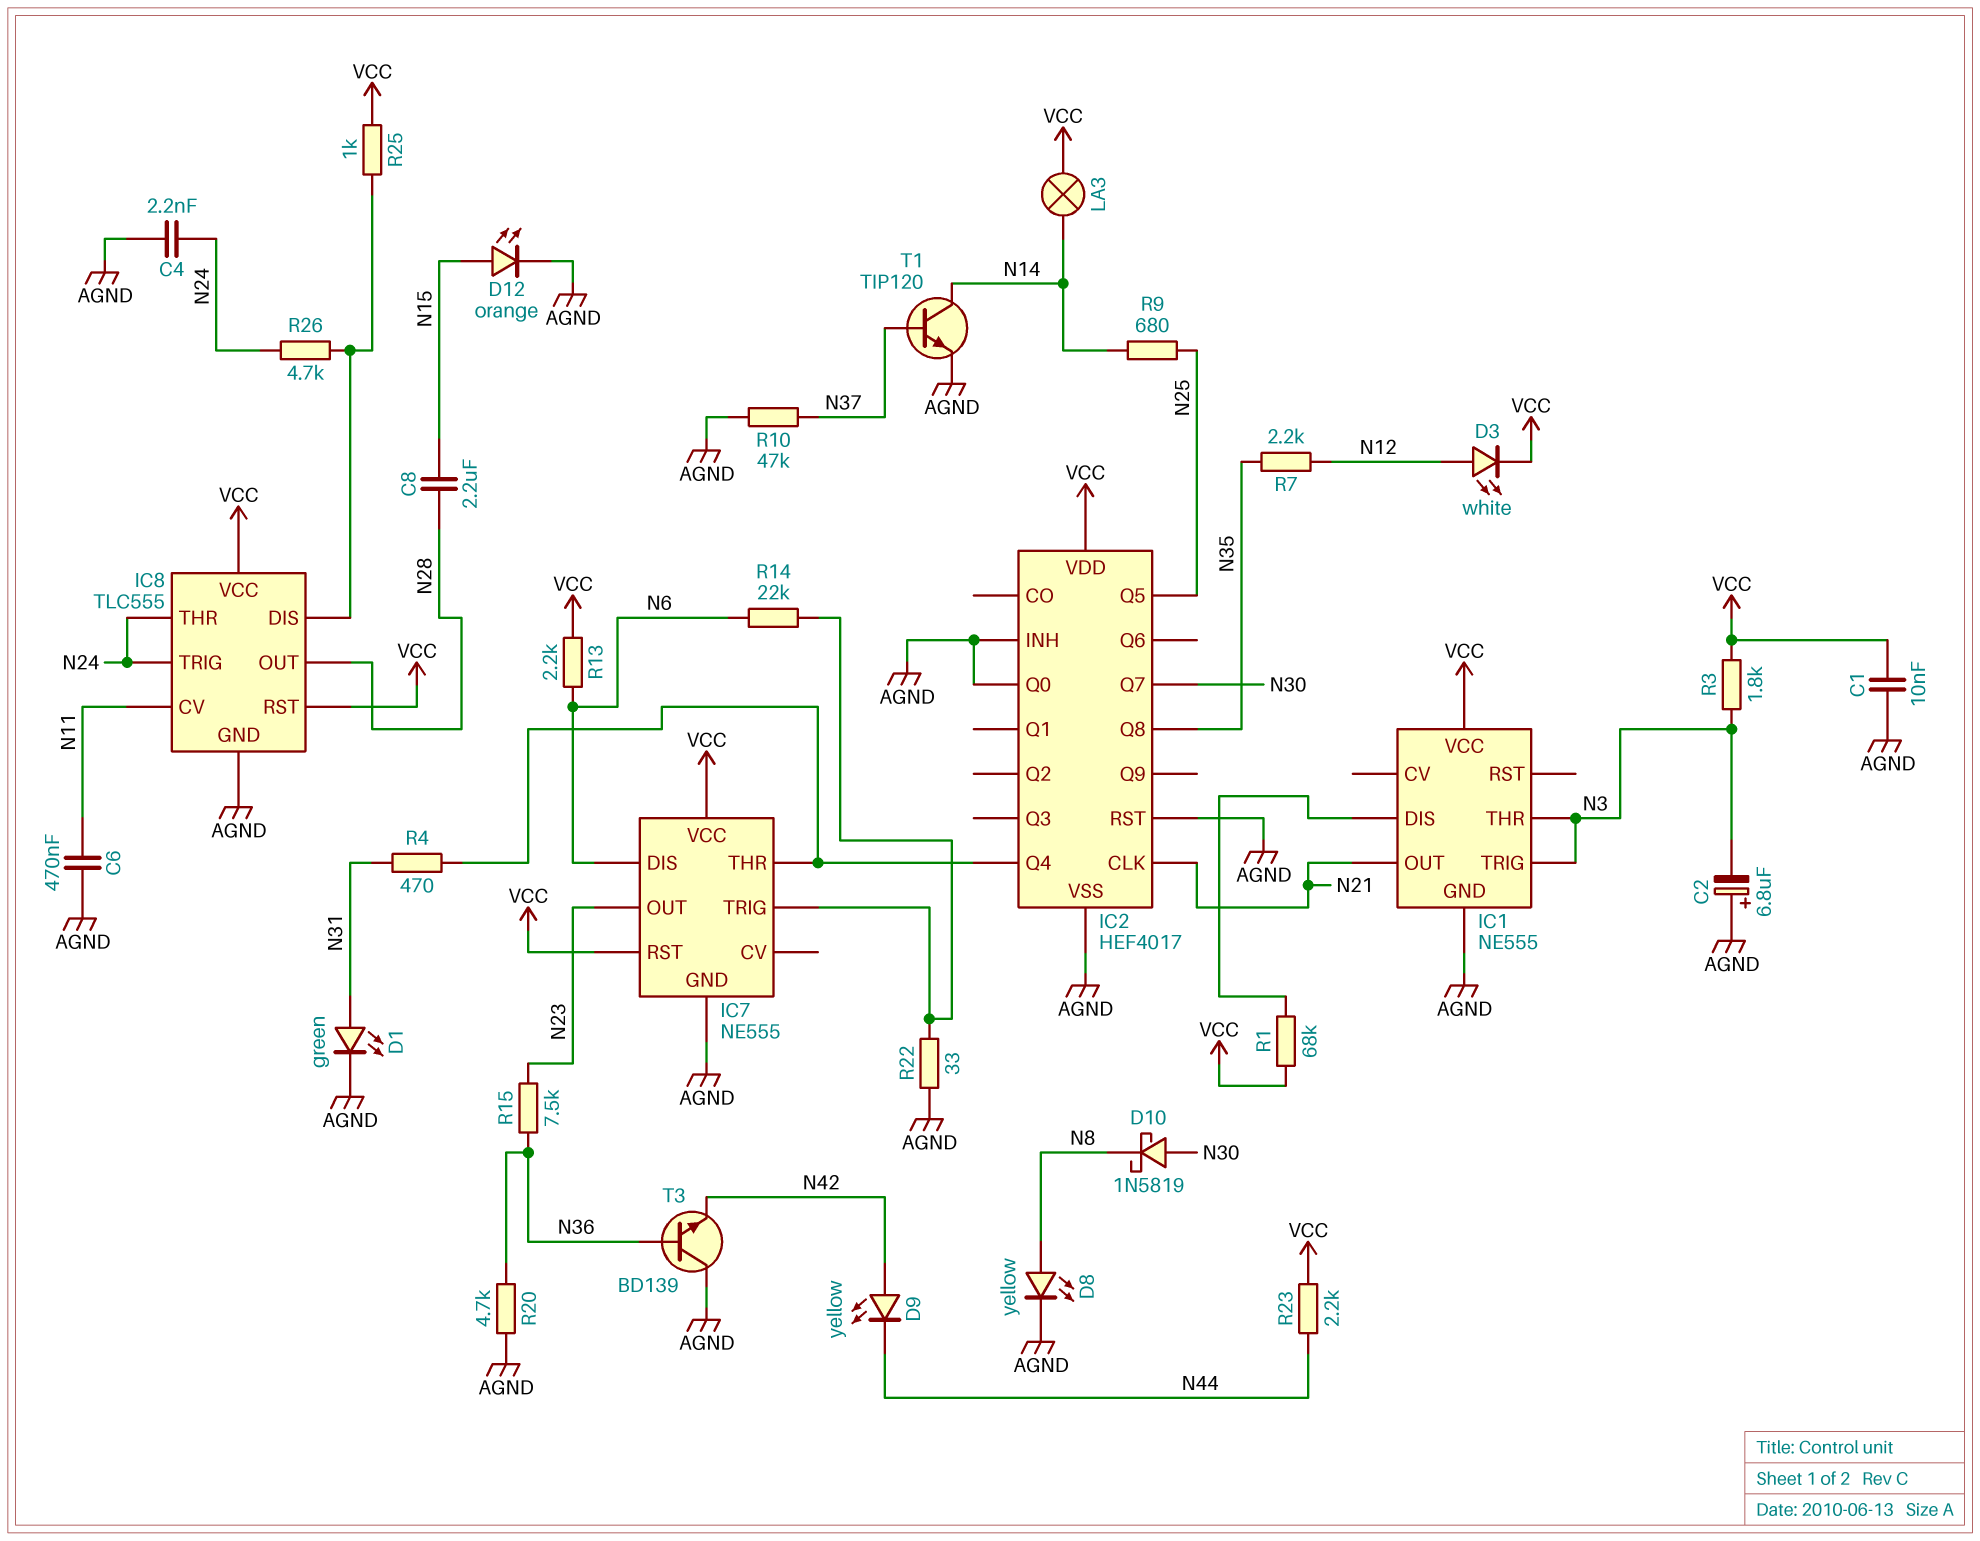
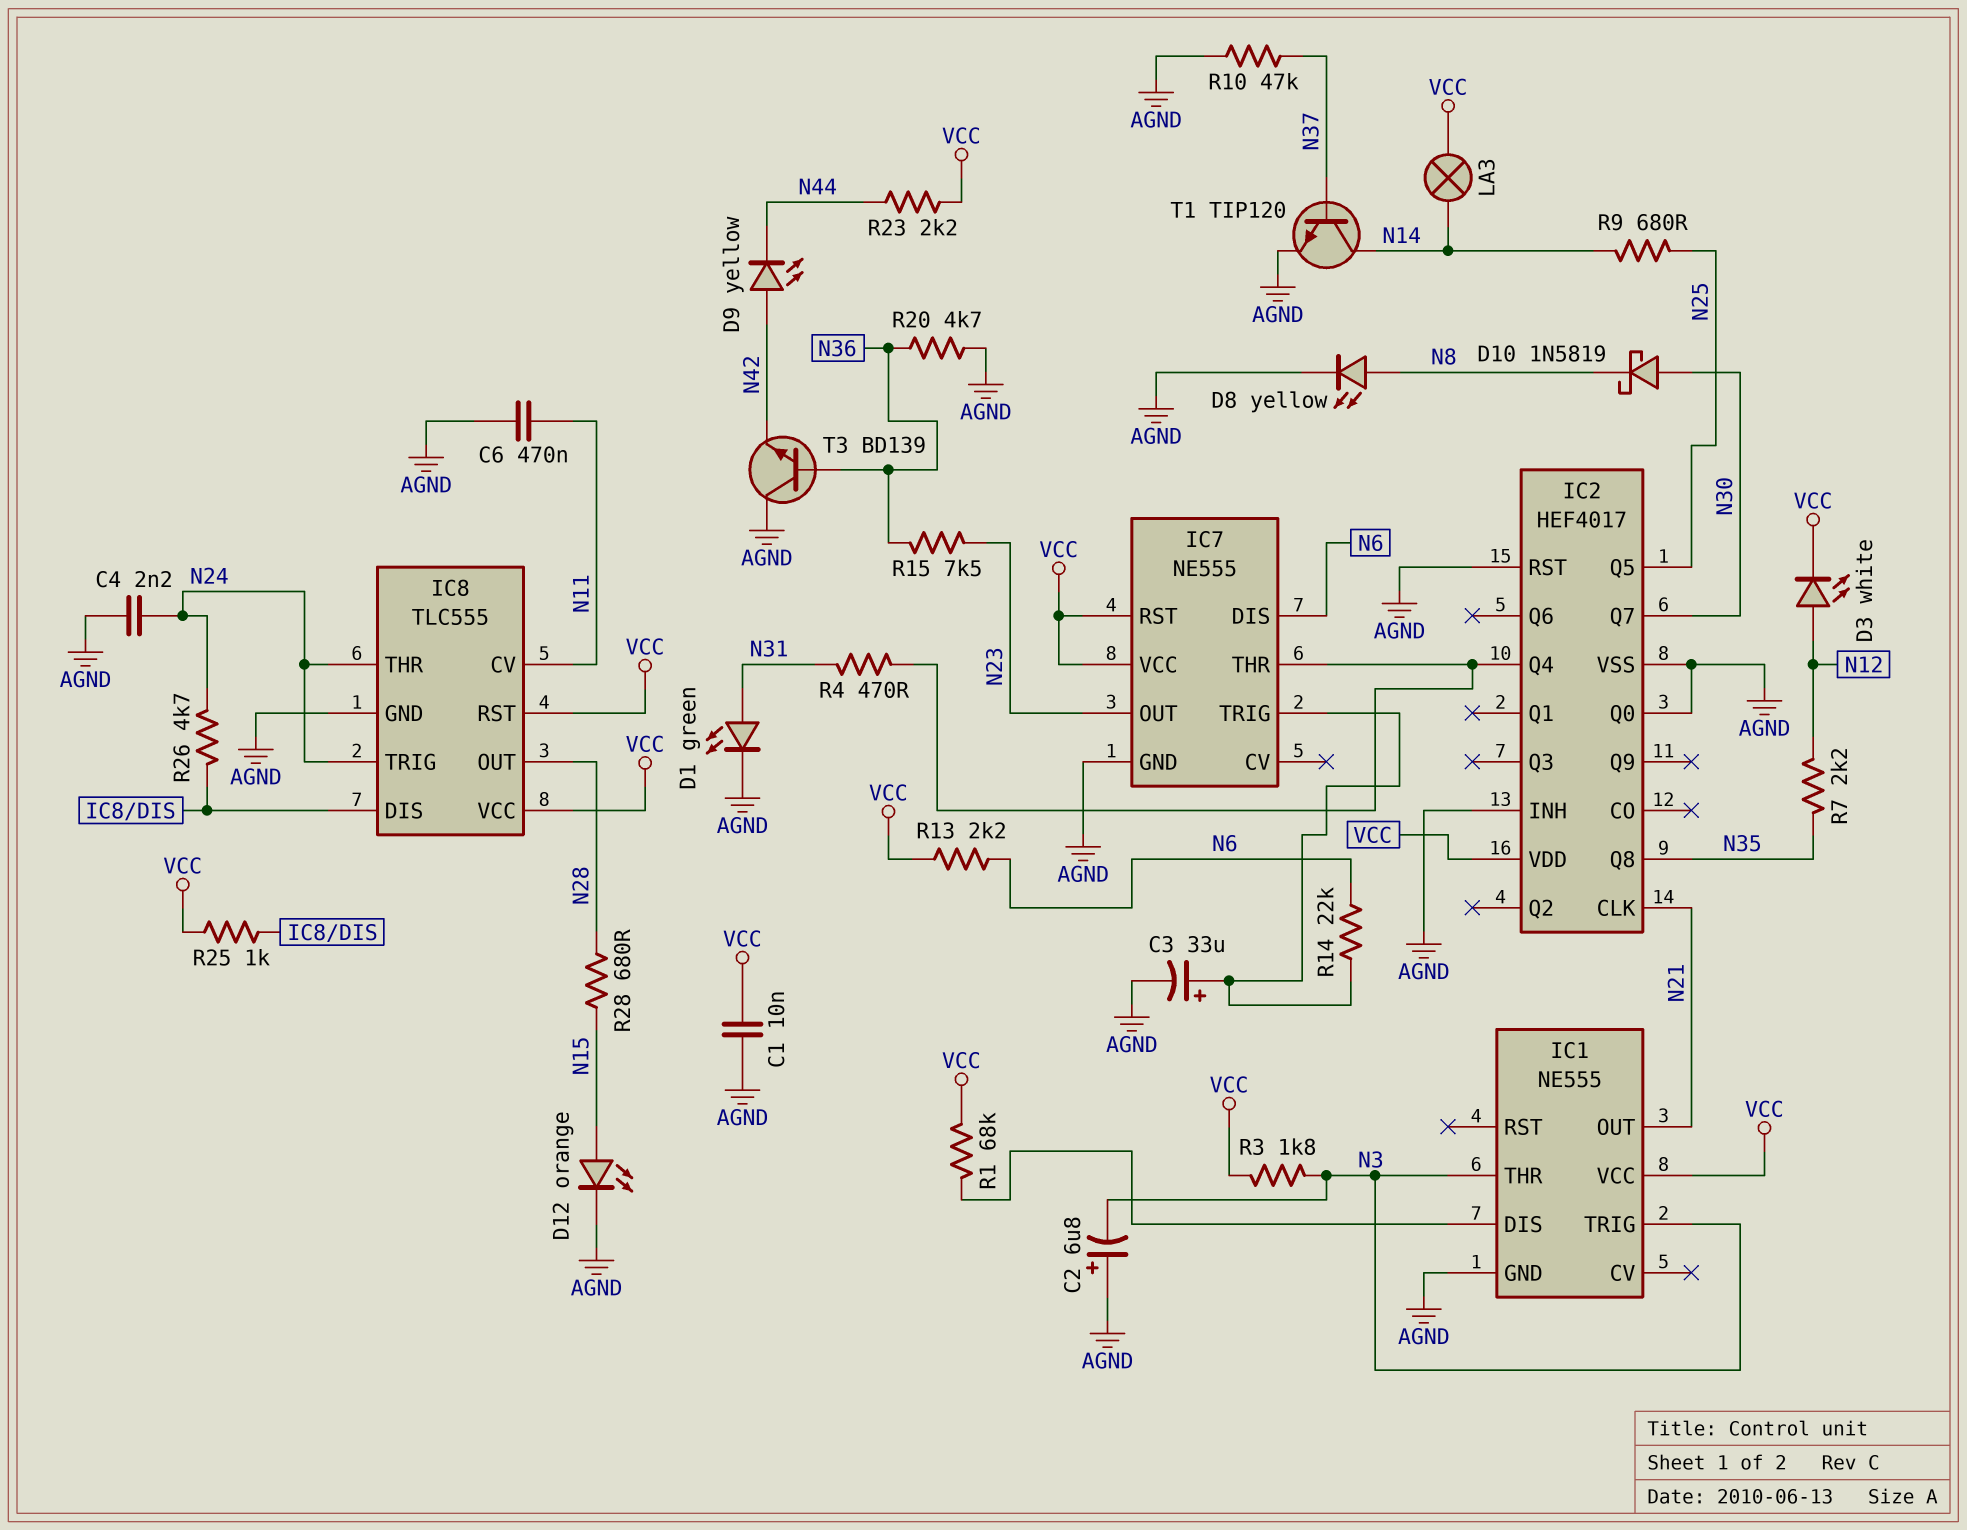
C3: none -> 33uF (plus IC7/TRIG, minus AGND)
C8: 2.2uF (N15, N28) -> none
R22: 33 (AGND, IC7/TRIG) -> none
R28: none -> 680 (N15, N28)

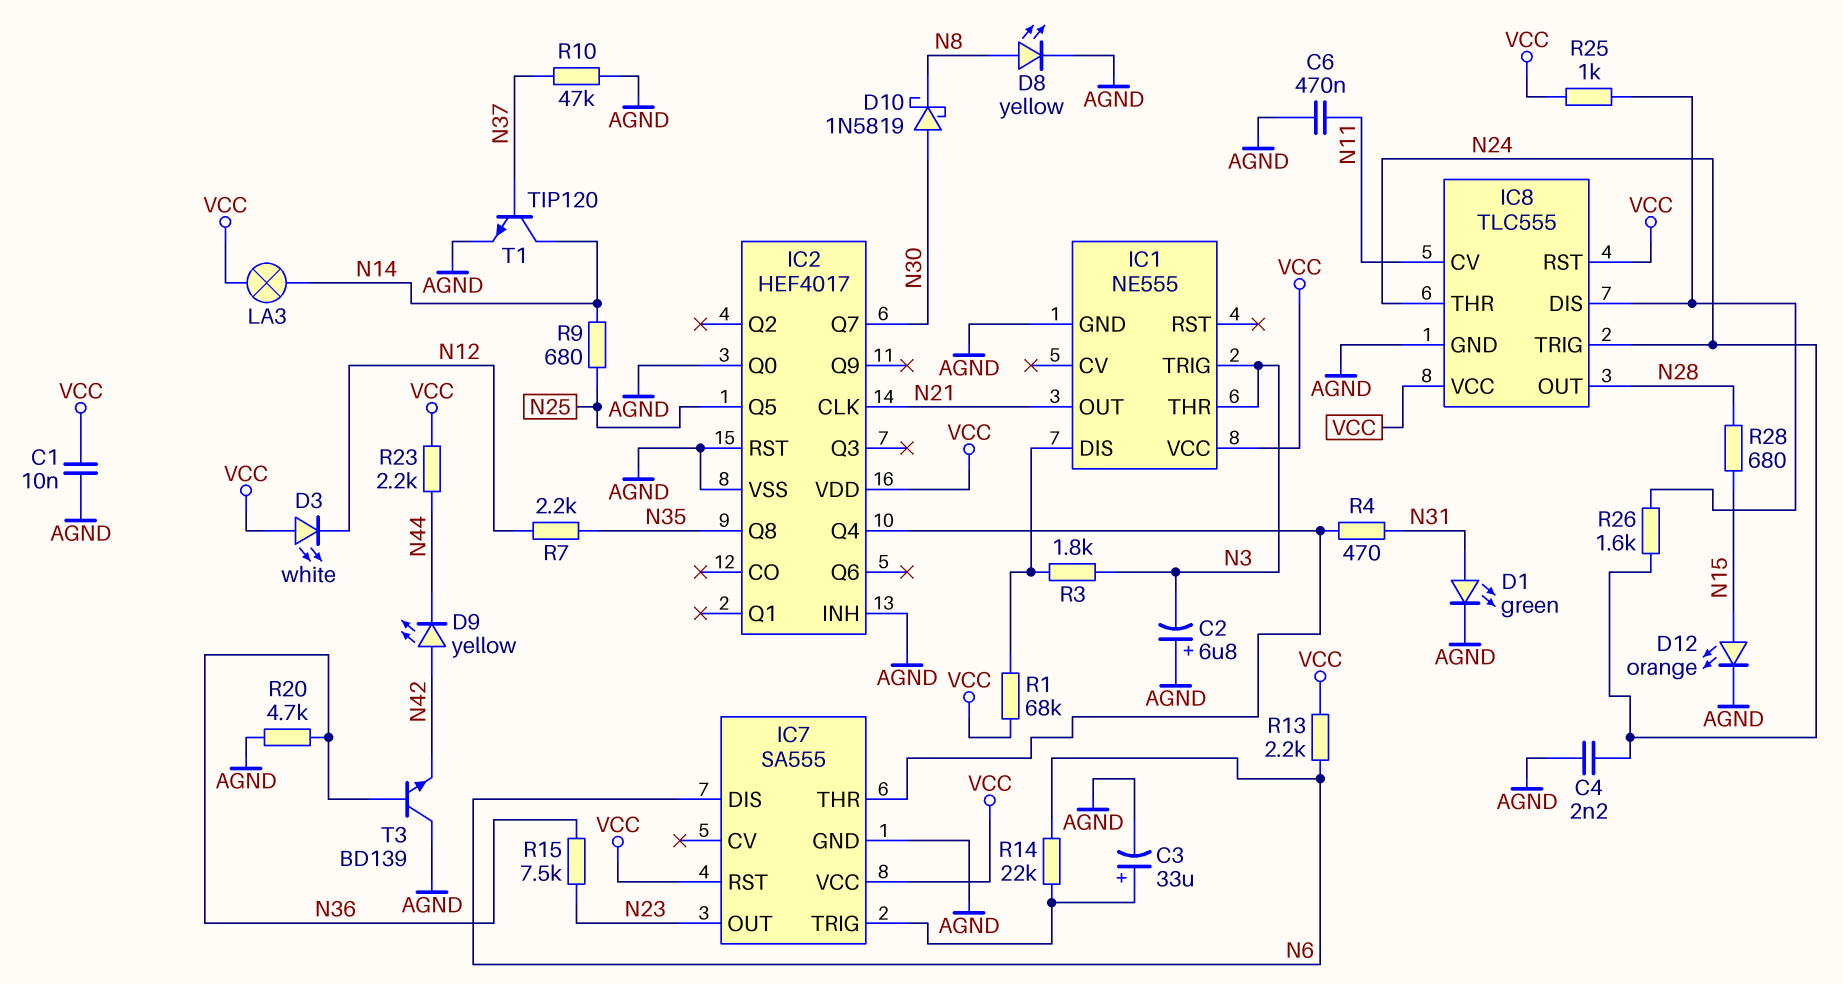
D3: LED white (A N12, K VCC) -> LED white (A VCC, K N12)
IC7: NE555 -> SA555
R3: 1.8k (N3, VCC) -> 1.8k (IC1/DIS, N3)
R26: 4.7k (IC8/DIS, N24) -> 1.6k (IC8/DIS, N24)

